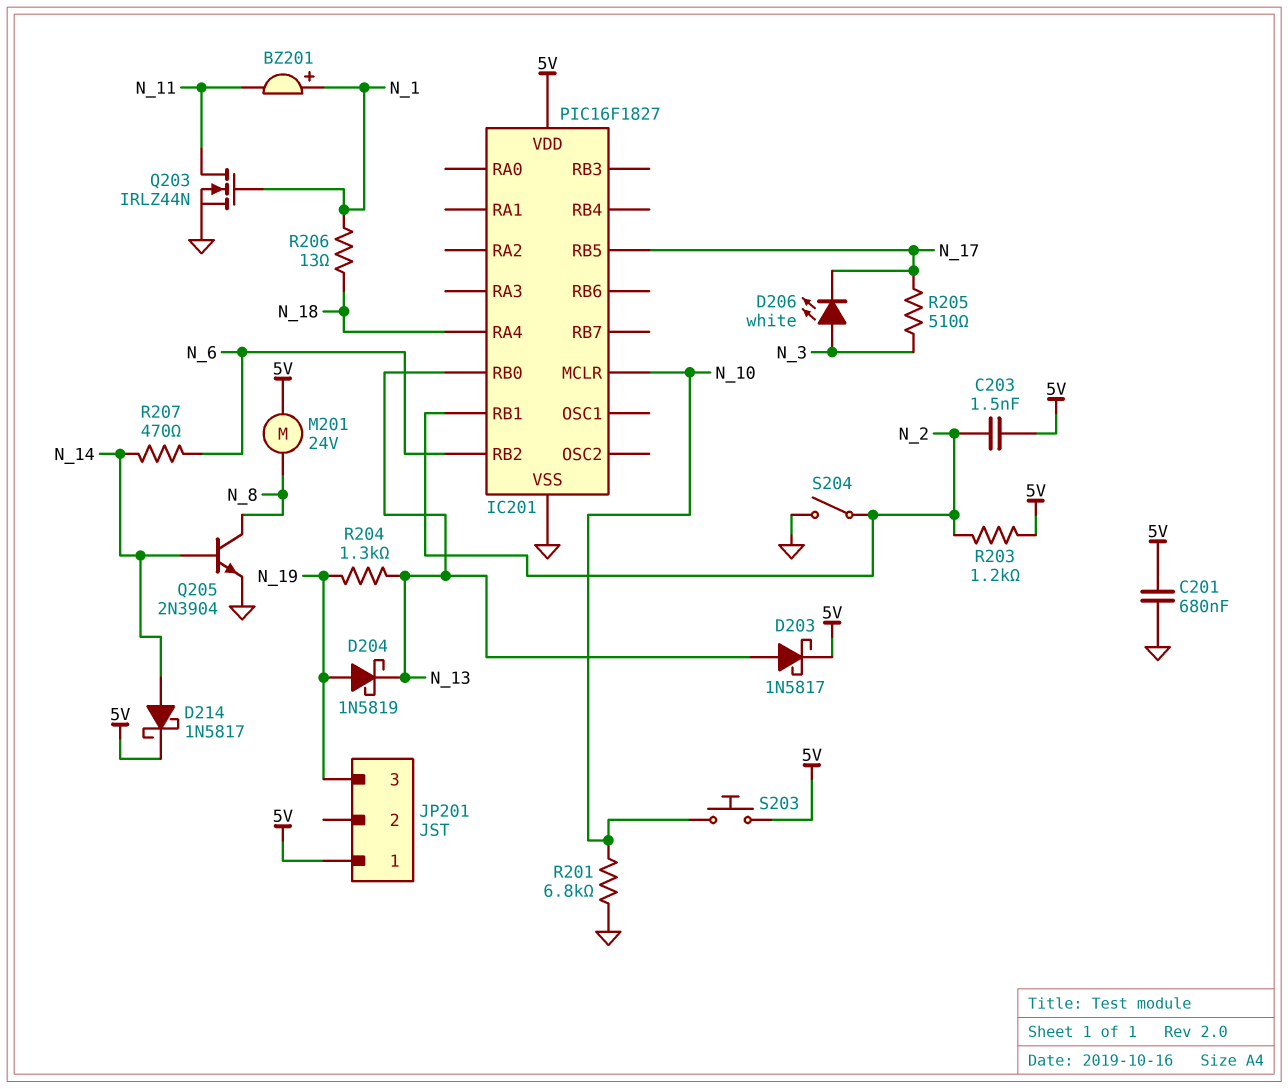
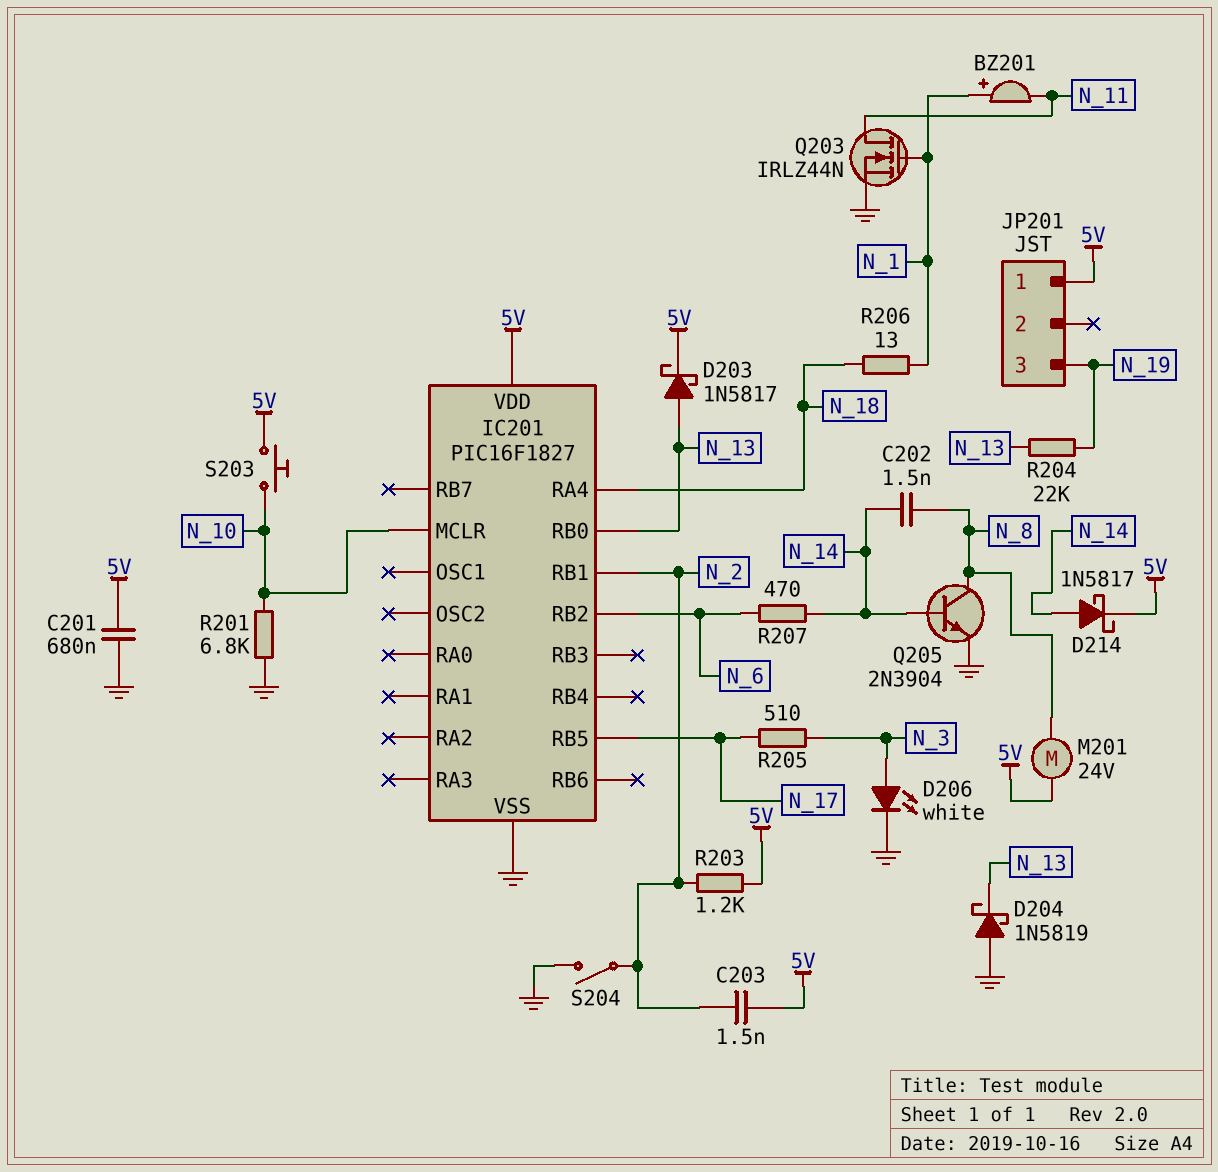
C202: none -> 1.5nF (N_8, N_14)
D204: schottky 1N5819 (A N_19, K N_13) -> schottky 1N5819 (A GND, K N_13)
D206: LED white (A N_3, K N_17) -> LED white (A N_3, K GND)
R204: 1.3k (N_13, N_19) -> 22k (N_13, N_19)

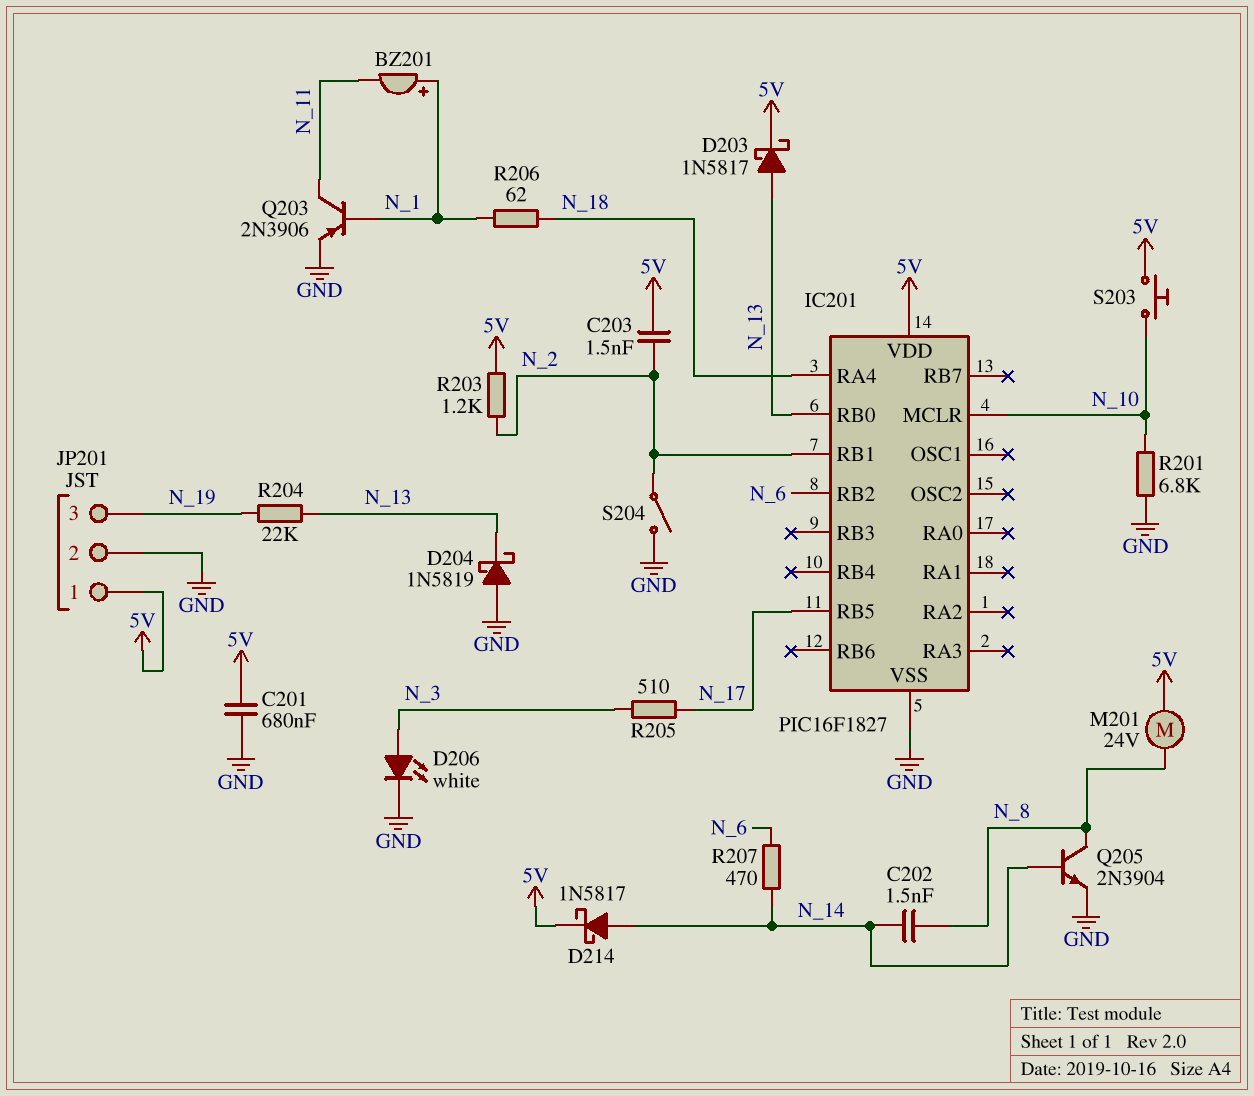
JP201 pin 2: none -> GND
Q203: NMOS IRLZ44N (G N_1, D N_11, S GND) -> PNP 2N3906 (B N_1, C N_11, E GND)
R206: 13 (N_1, N_18) -> 62 (N_1, N_18)

